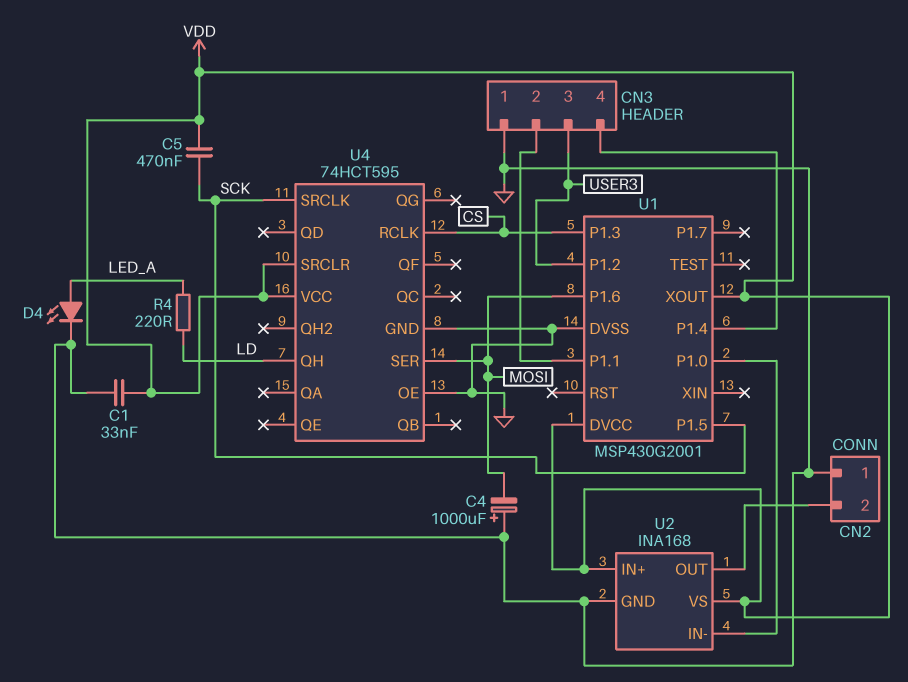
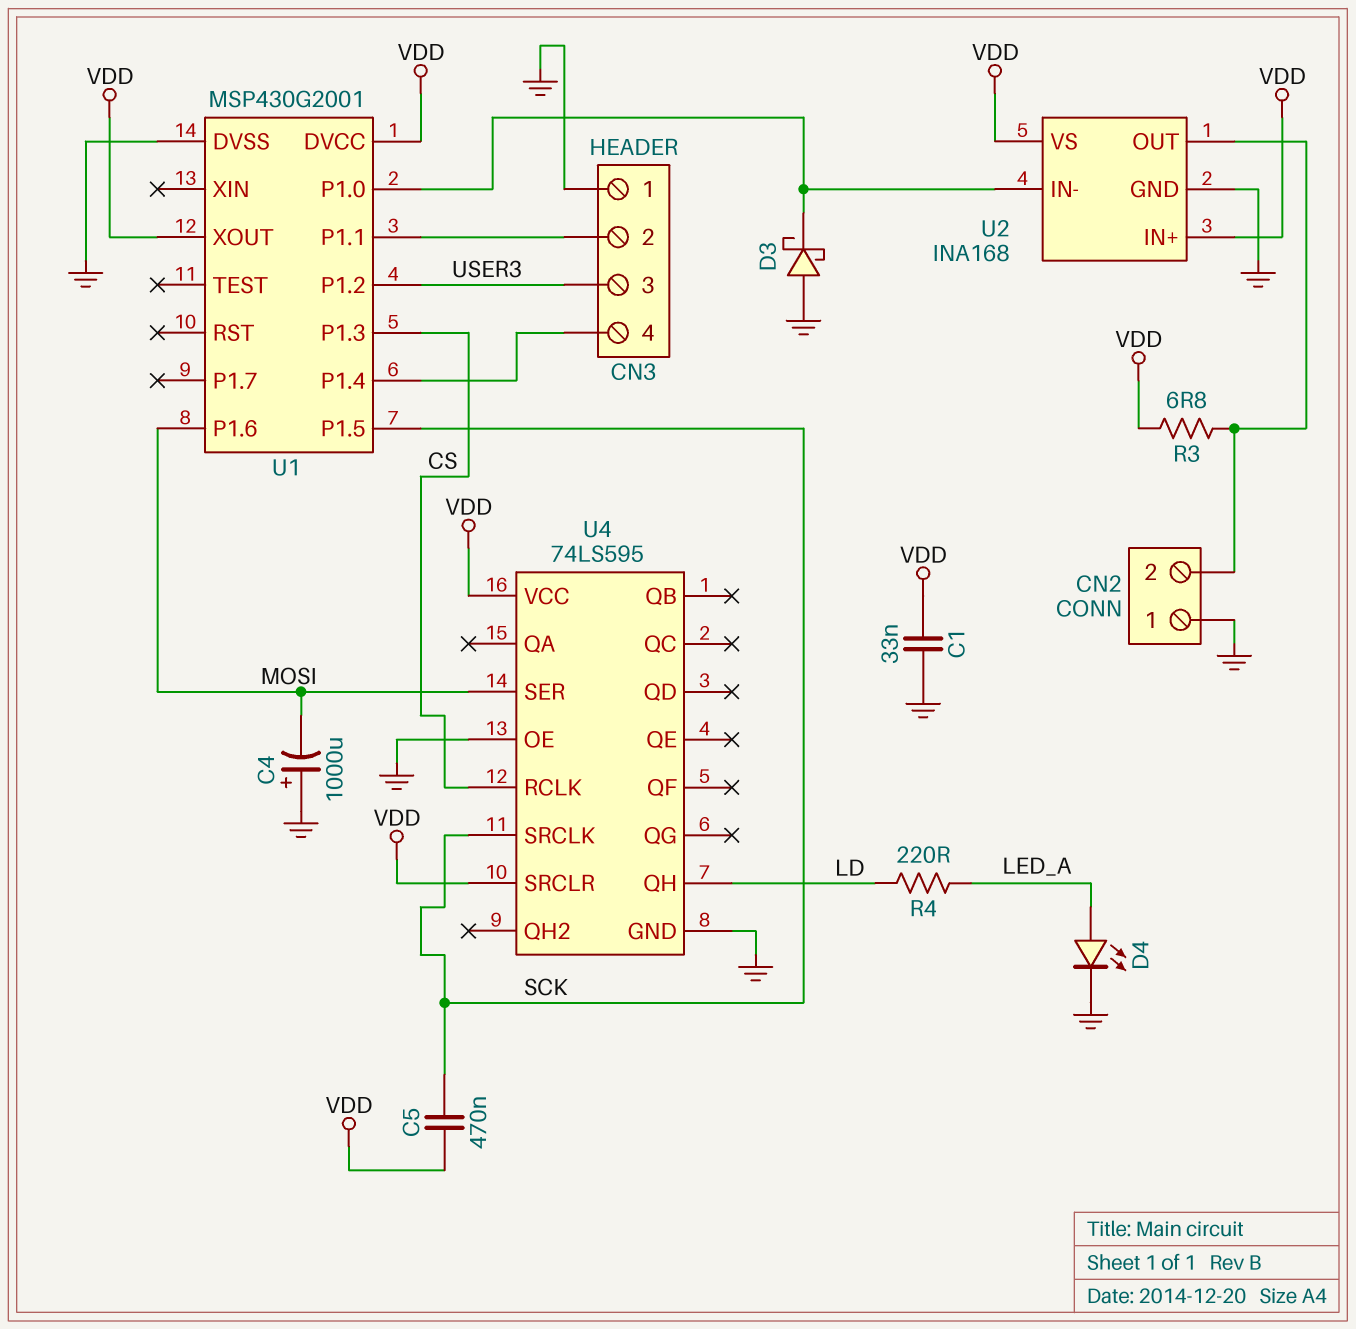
D3: none -> schottky (A GND, K U1/P1.0)
R3: none -> 6.8 (CN2/2, VDD)
U4: 74HCT595 -> 74LS595

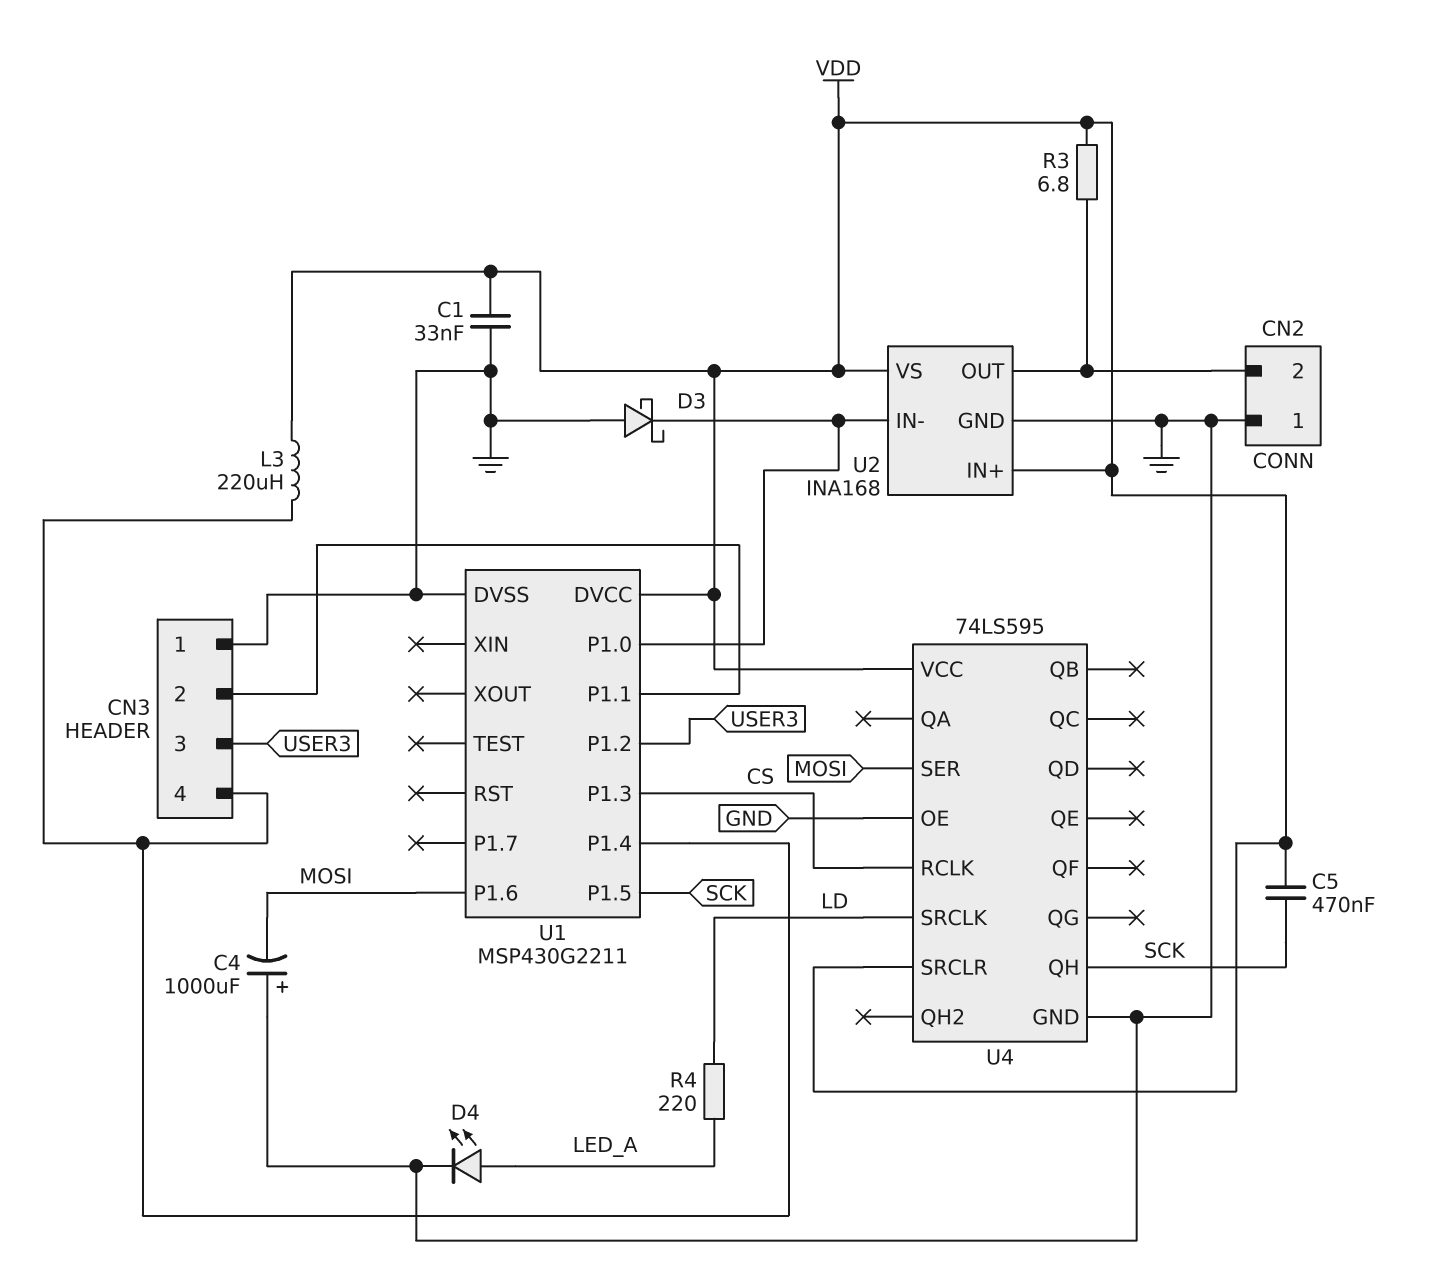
L3: none -> 220uH (CN3/4, VDD)
U1: MSP430G2001 -> MSP430G2211
U1 pin XOUT: VDD -> none
U4 pin QH: LD -> SCK
U4 pin SRCLK: SCK -> LD

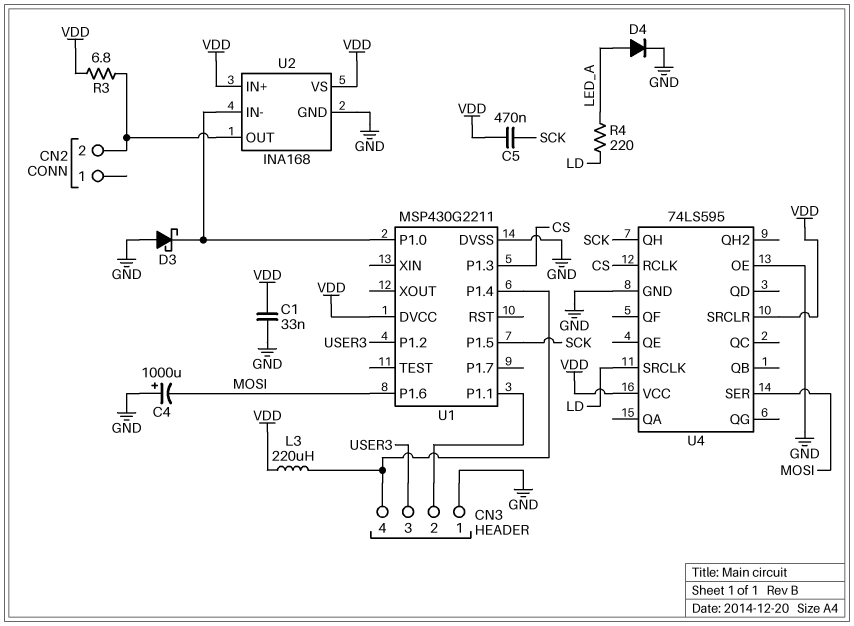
CN2 pin 1: GND -> none
D4: LED (A LED_A, K GND) -> diode (A LED_A, K GND)

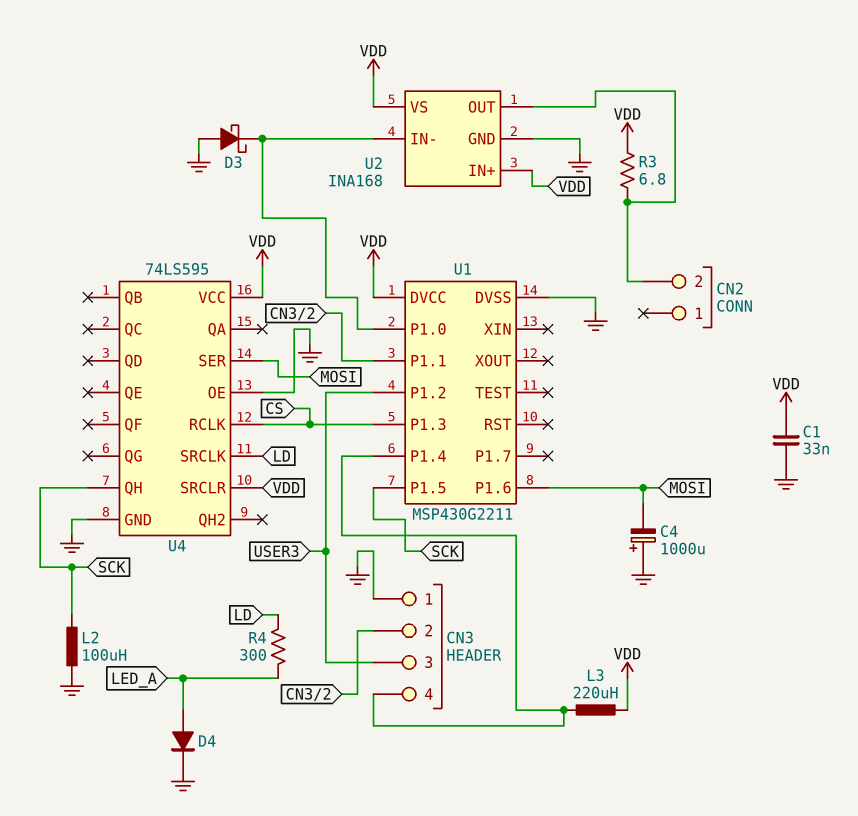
C5: 470nF (SCK, VDD) -> none
L2: none -> 100uH (GND, SCK)
R4: 220 (LD, LED_A) -> 300 (LD, LED_A)

